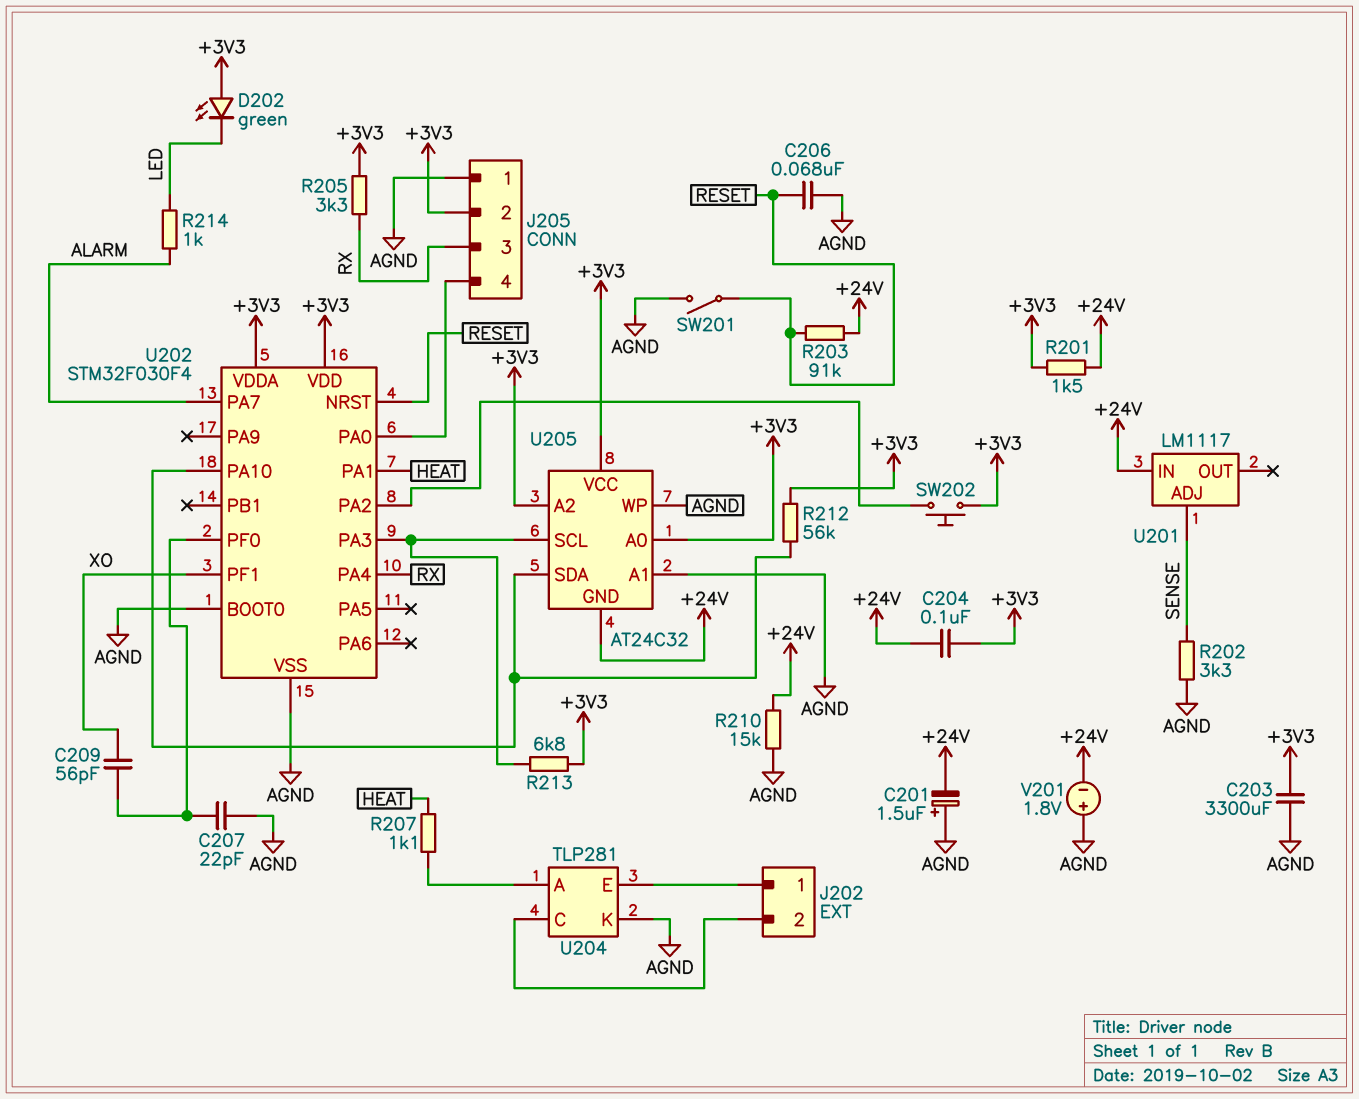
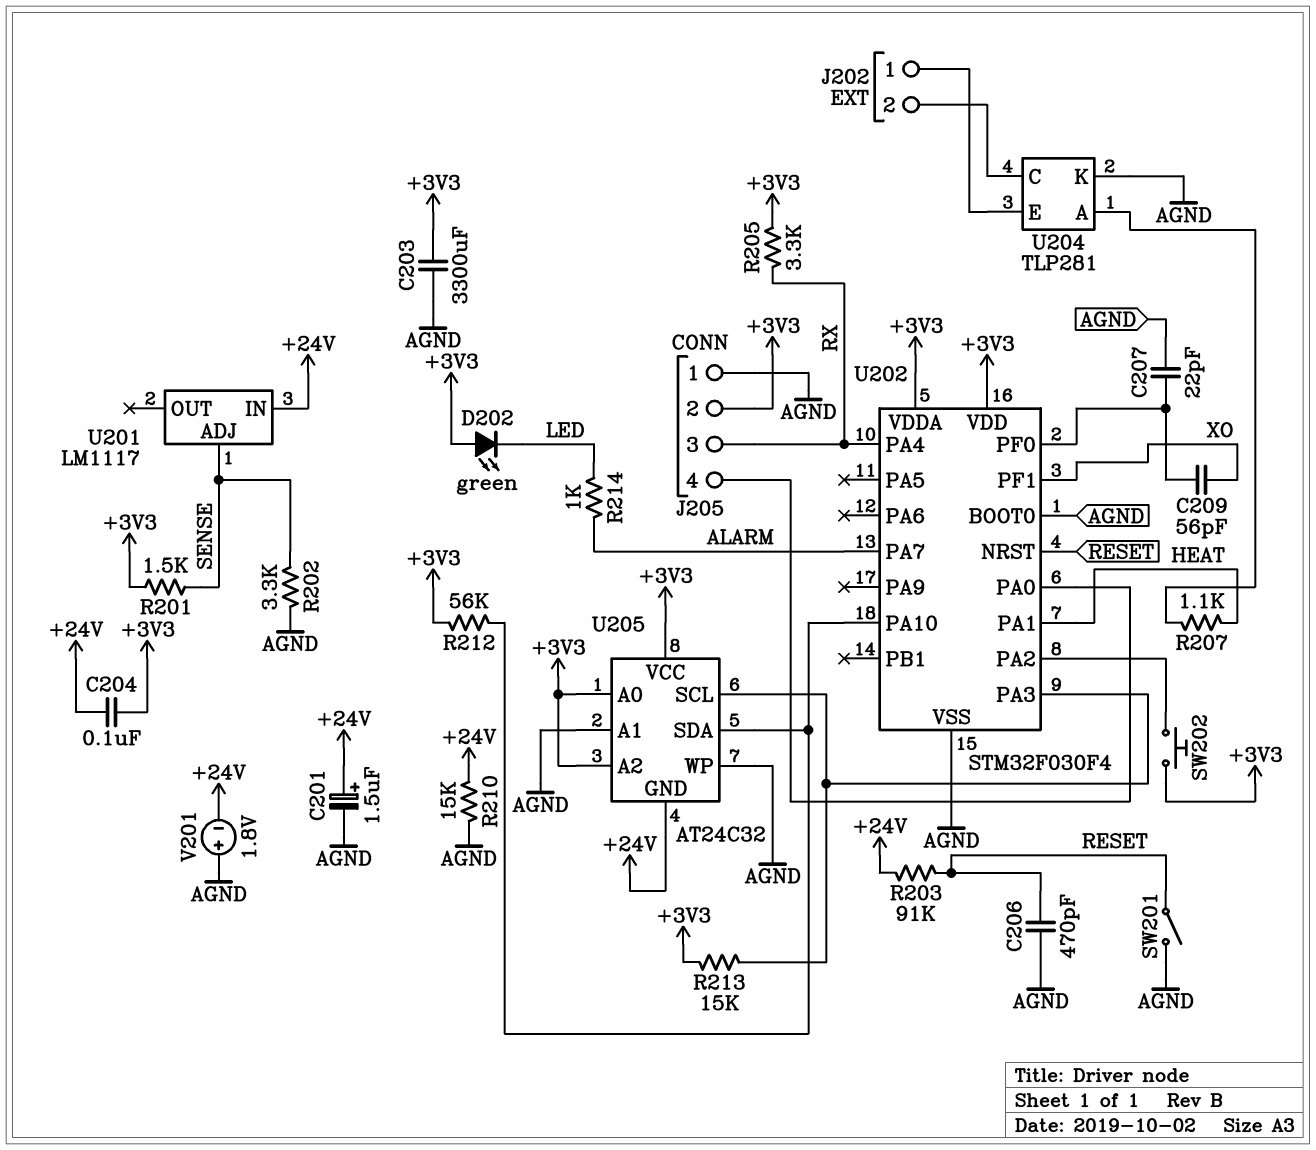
C201: 1.5uF (plus AGND, minus +24V) -> 1.5uF (plus +24V, minus AGND)
C206: 68nF (AGND, RESET) -> 470pF (AGND, RESET)
R201: 1.5k (+3V3, +24V) -> 1.5k (+3V3, SENSE)
R213: 6.8k (+3V3, U202/PA3) -> 15k (+3V3, U202/PA3)

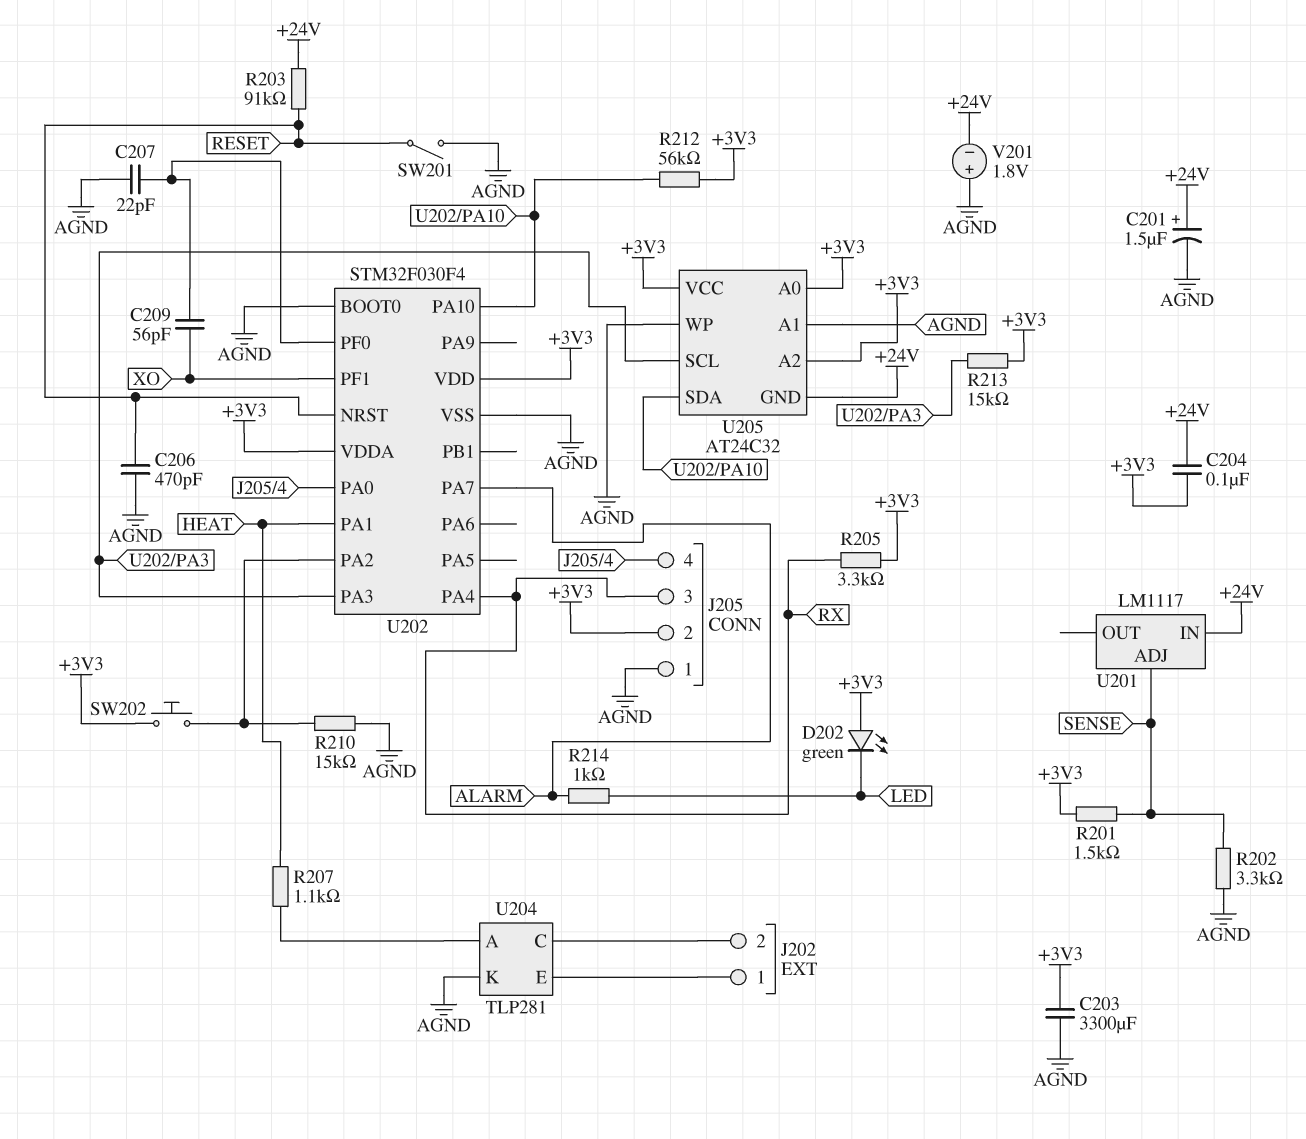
R210: 15k (+24V, AGND) -> 15k (AGND, U202/PA2)

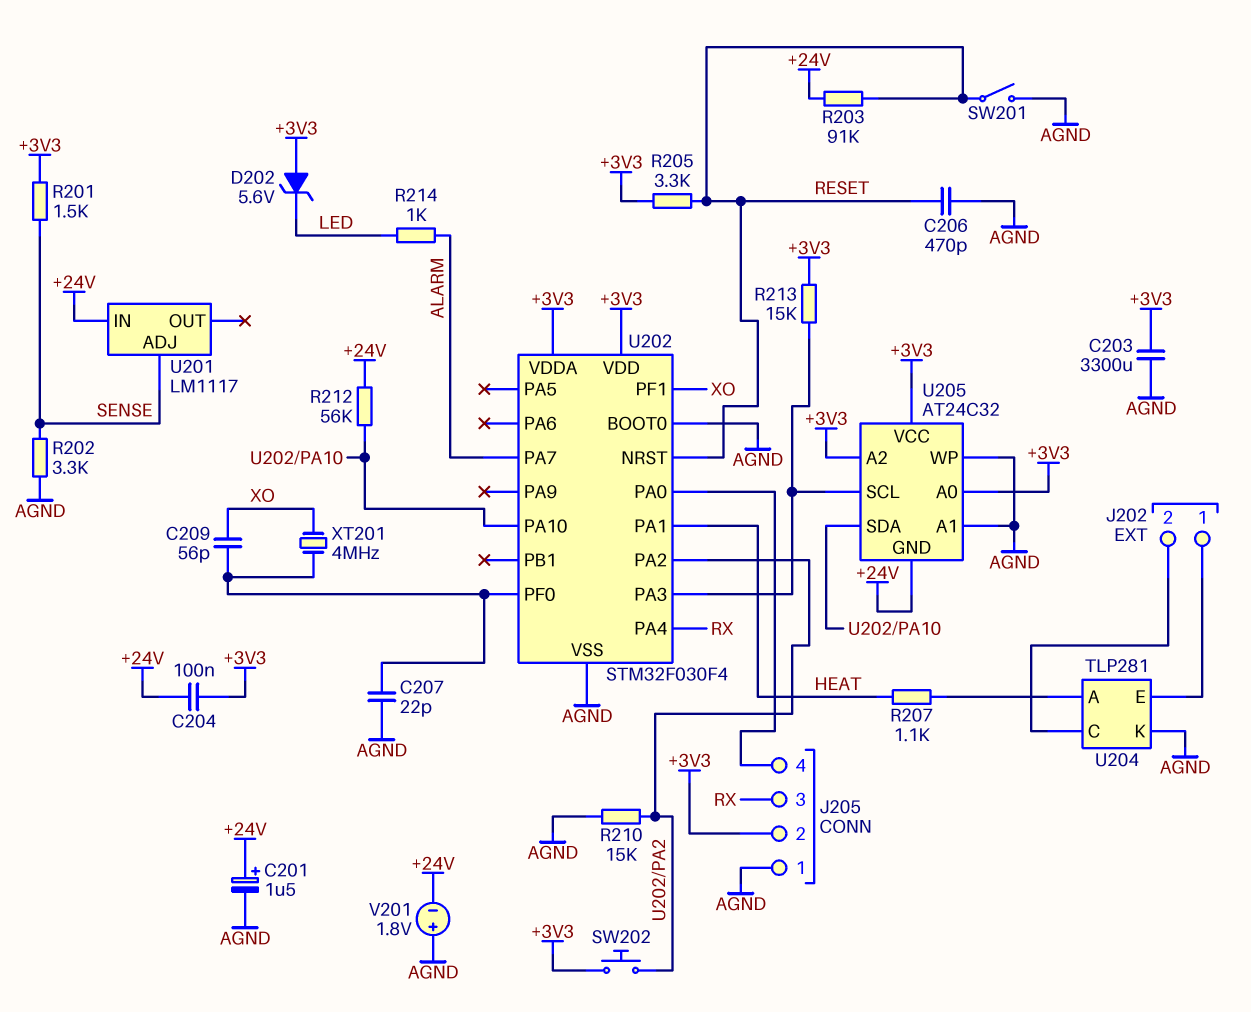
D202: LED green (A +3V3, K LED) -> zener 5.6V (A +3V3, K LED)
R205: 3.3k (+3V3, RX) -> 3.3k (+3V3, RESET)
R212: 56k (+3V3, U202/PA10) -> 56k (+24V, U202/PA10)
XT201: none -> 4MHz (U202/PF0, XO)

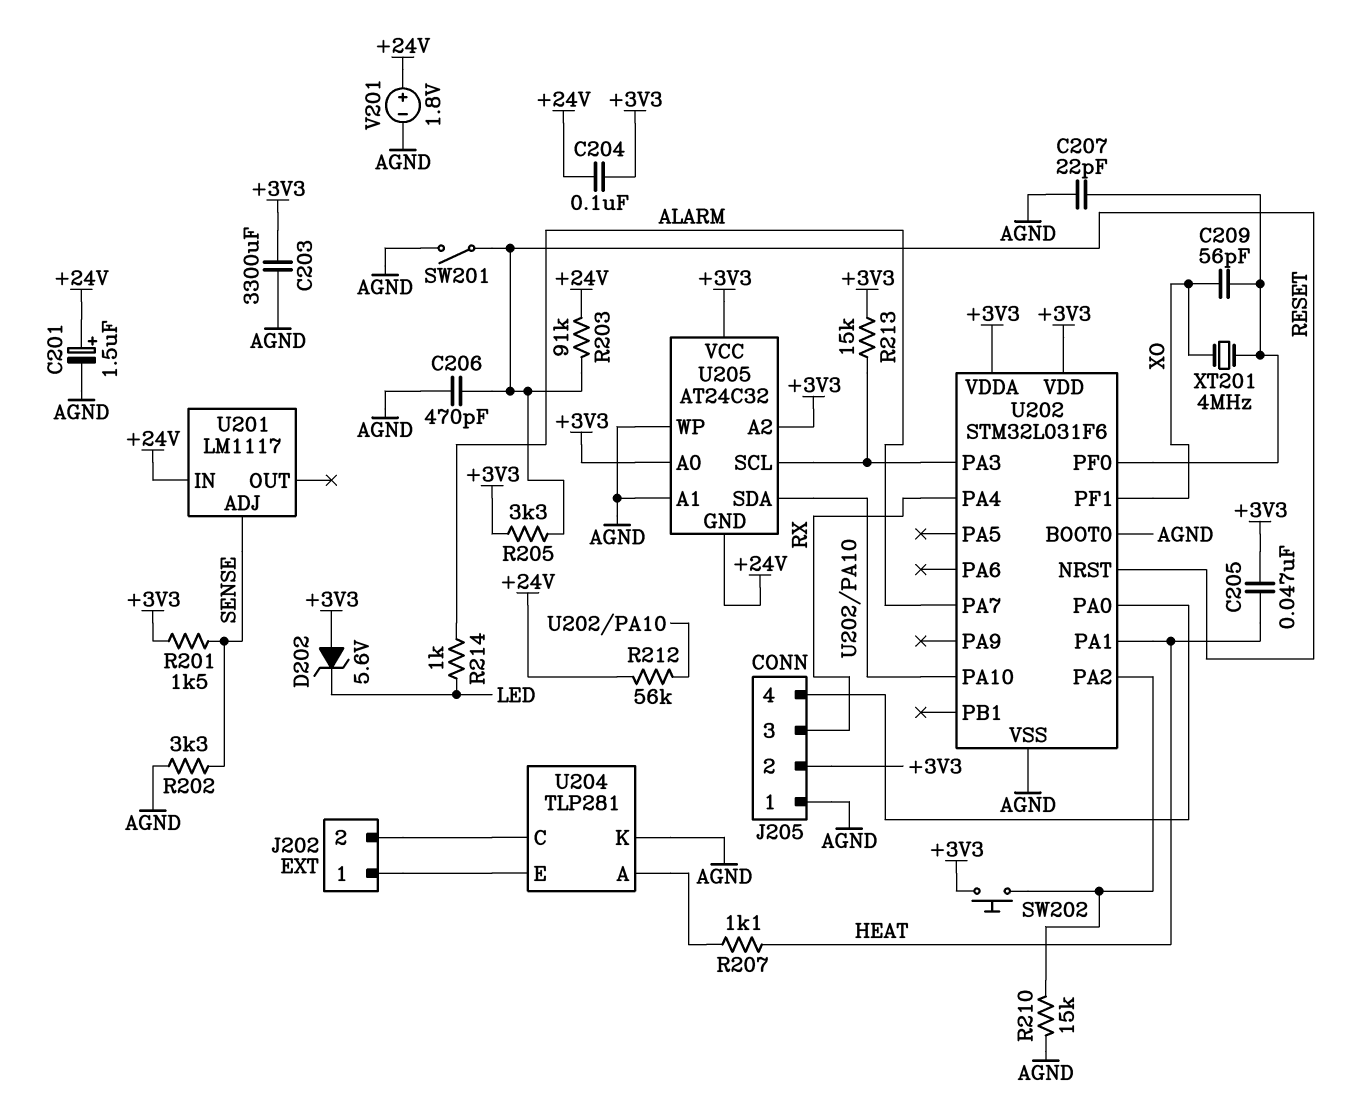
C205: none -> 47nF (+3V3, HEAT)
U202: STM32F030F4 -> STM32L031F6
V201: 1.8V (plus AGND, minus +24V) -> 1.8V (plus +24V, minus AGND)

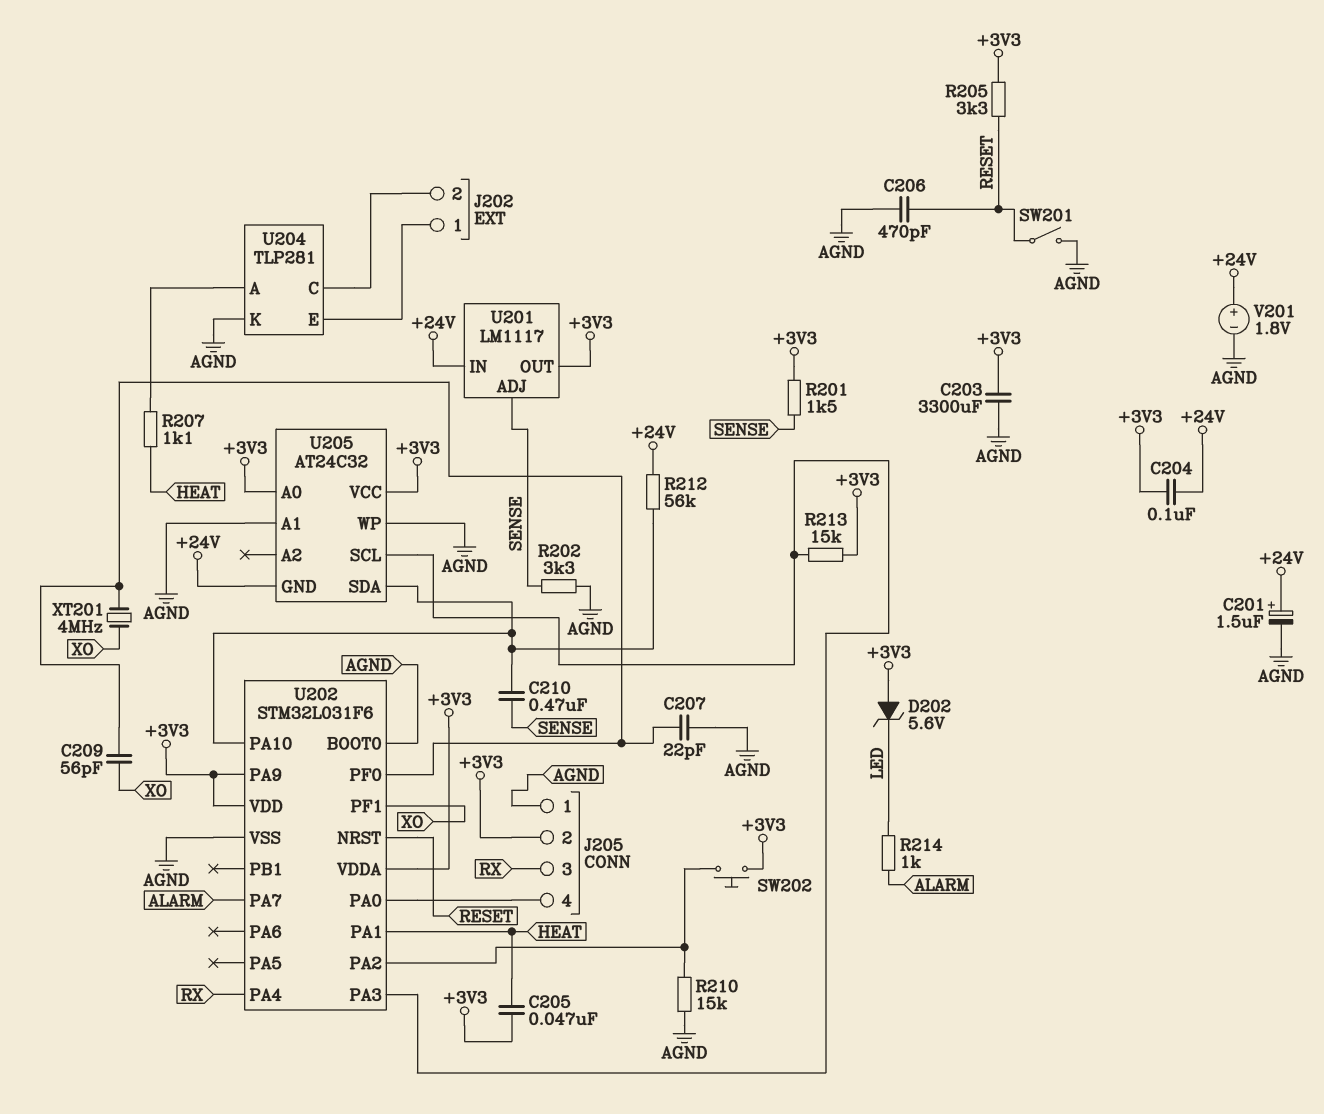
C210: none -> 470nF (SENSE, U202/PA10)
R203: 91k (+24V, RESET) -> none
U201 pin OUT: none -> +3V3
U202 pin PA9: none -> +3V3
U205 pin A2: +3V3 -> none

